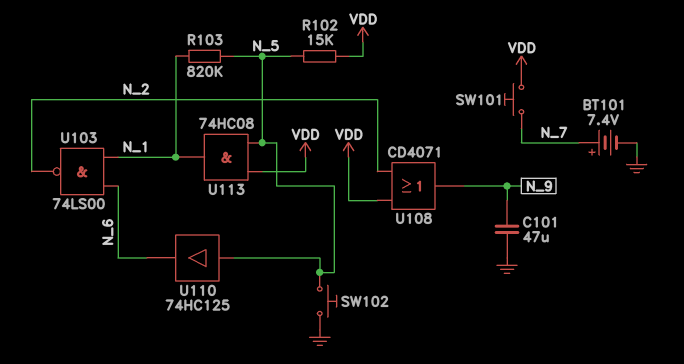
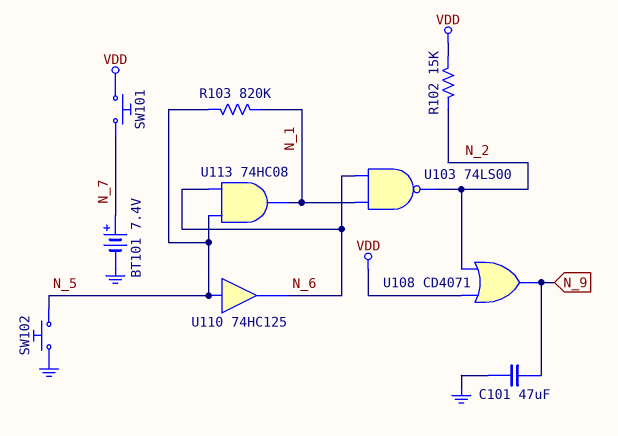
R102: 15k (N_5, VDD) -> 15k (N_2, VDD)
U113: AND 74HC08 (in N_5, in VDD, out N_1) -> AND 74HC08 (in N_5, in N_6, out N_1)

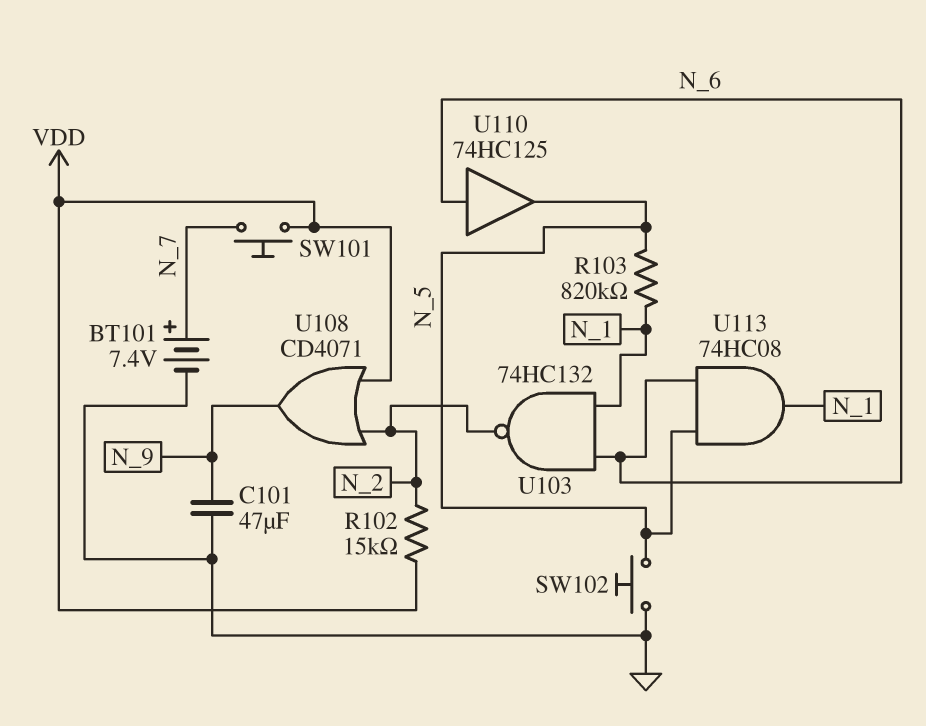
U103: NAND 74LS00 (in N_1, in N_6, out N_2) -> NAND 74HC132 (in N_1, in N_6, out N_2)
U110: buffer 74HC125 (in N_5, out N_6) -> buffer 74HC125 (in N_6, out N_5)

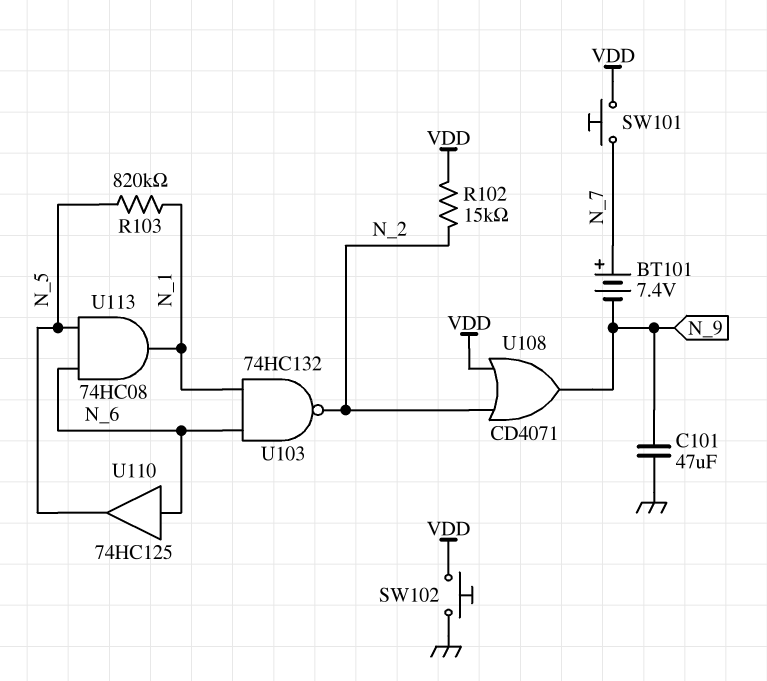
BT101: 7.4V (plus N_7, minus GND) -> 7.4V (plus N_7, minus N_9)
SW102: button (GND, N_5) -> button (GND, VDD)

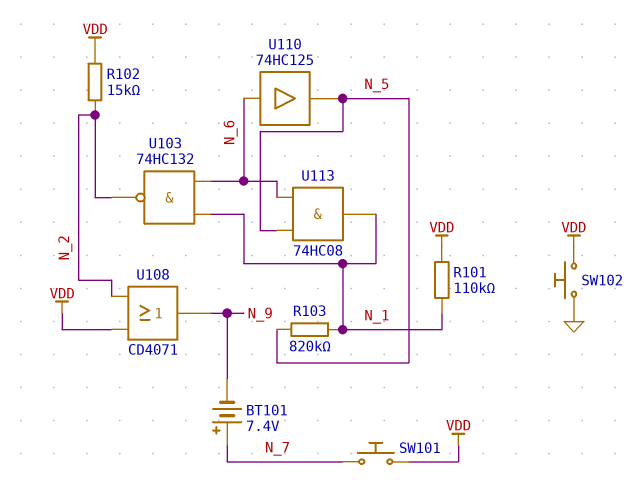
C101: 47uF (GND, N_9) -> none
R101: none -> 110k (N_1, VDD)

